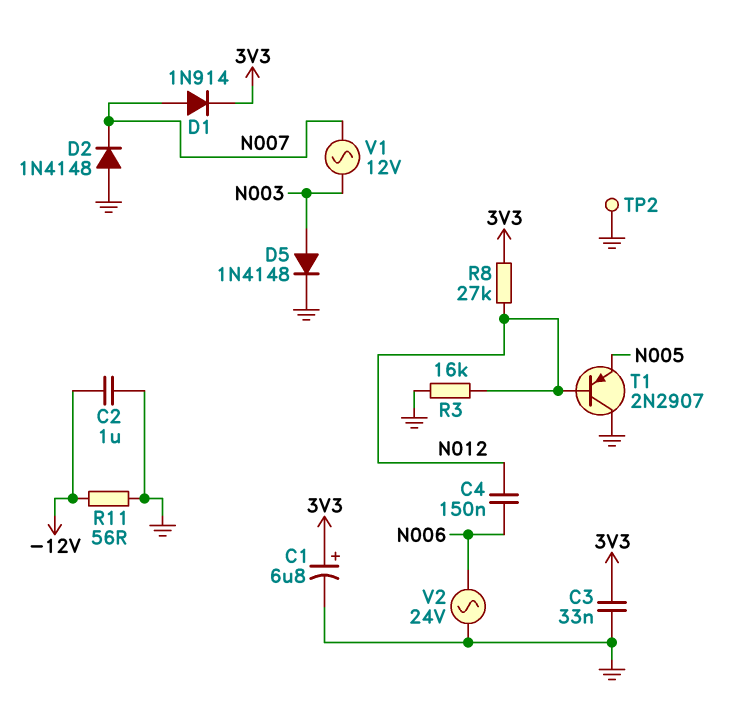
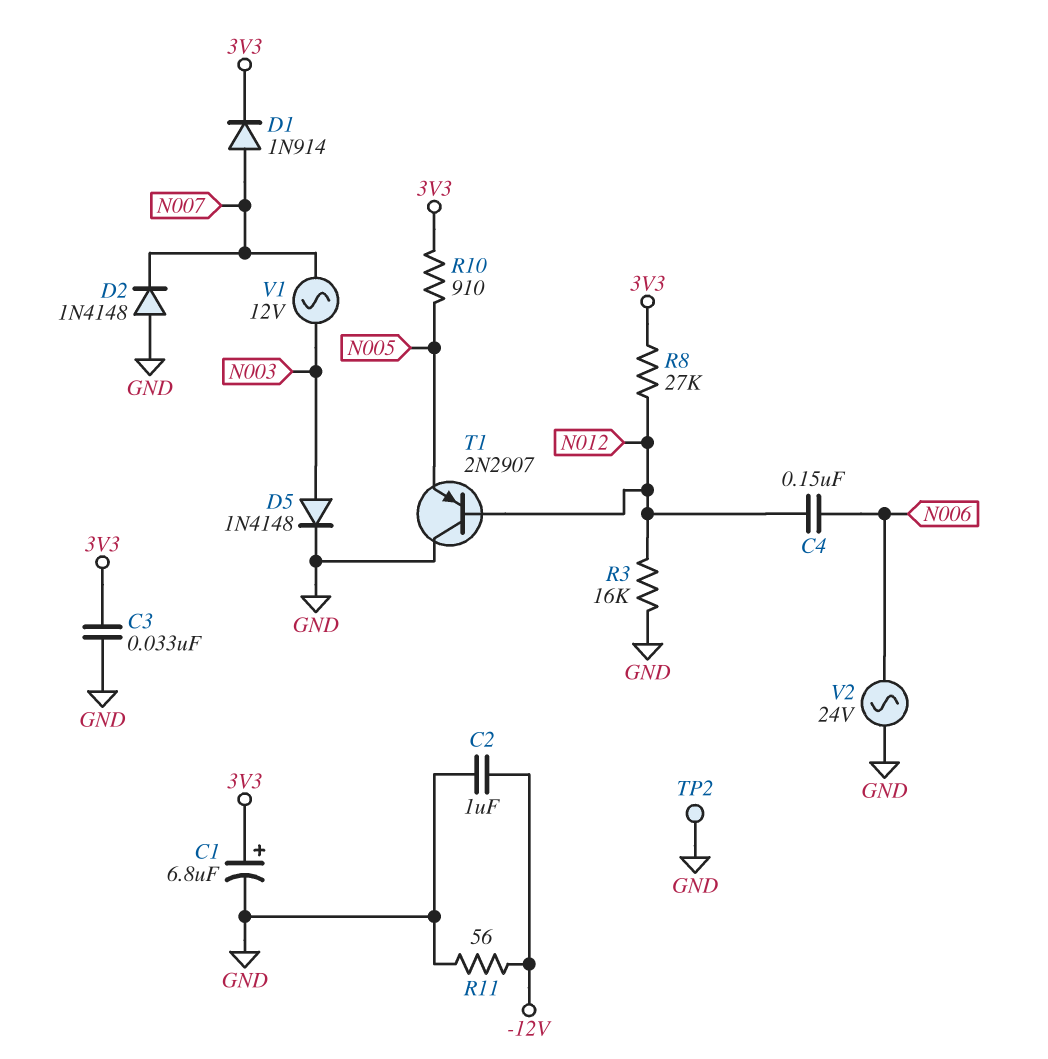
R10: none -> 910 (3V3, N005)

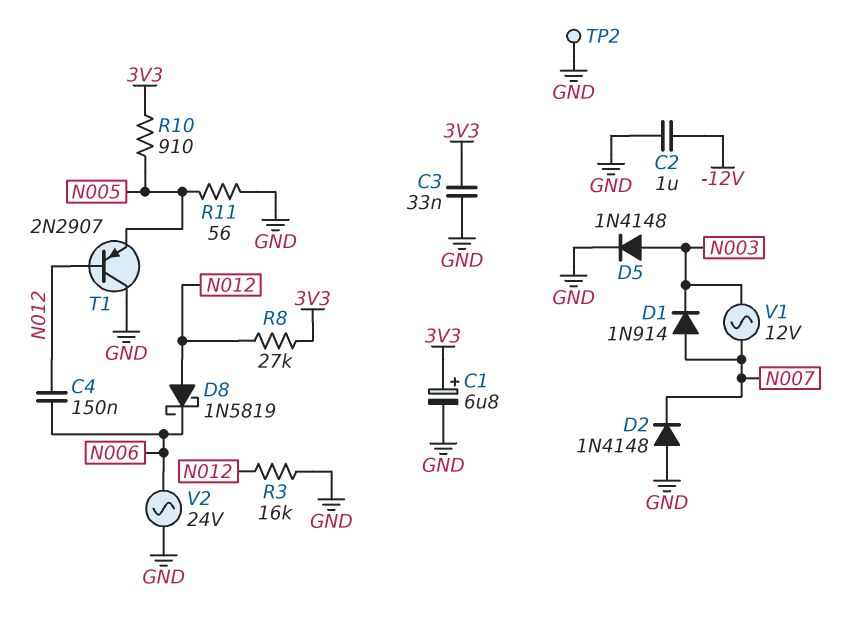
D1: diode 1N914 (A N007, K 3V3) -> diode 1N914 (A N007, K N003)
D8: none -> schottky 1N5819 (A N012, K N006)
R11: 56 (-12V, GND) -> 56 (GND, N005)

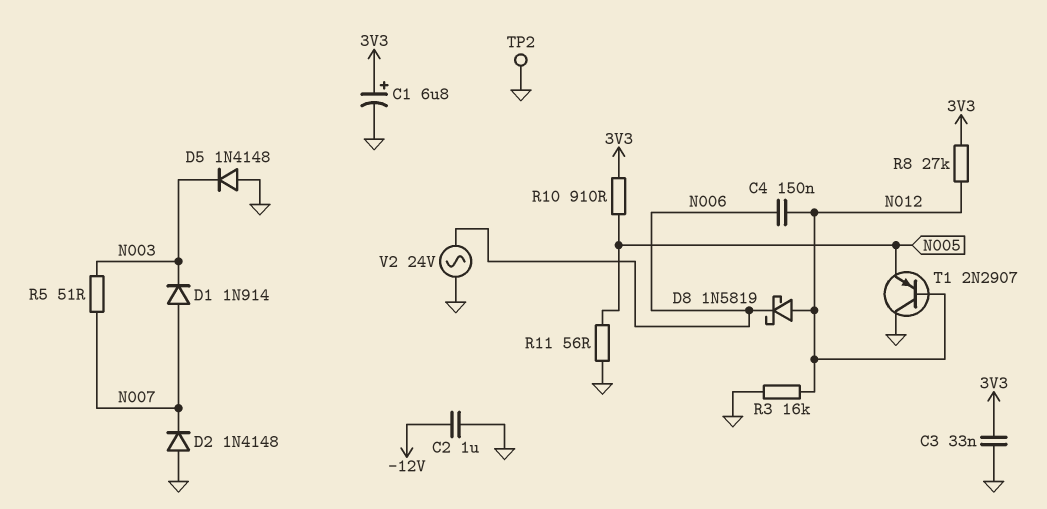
D5: diode 1N4148 (A N003, K GND) -> diode 1N4148 (A GND, K N003)
R5: none -> 51 (N003, N007)
V1: AC 12V (N003, N007) -> none

